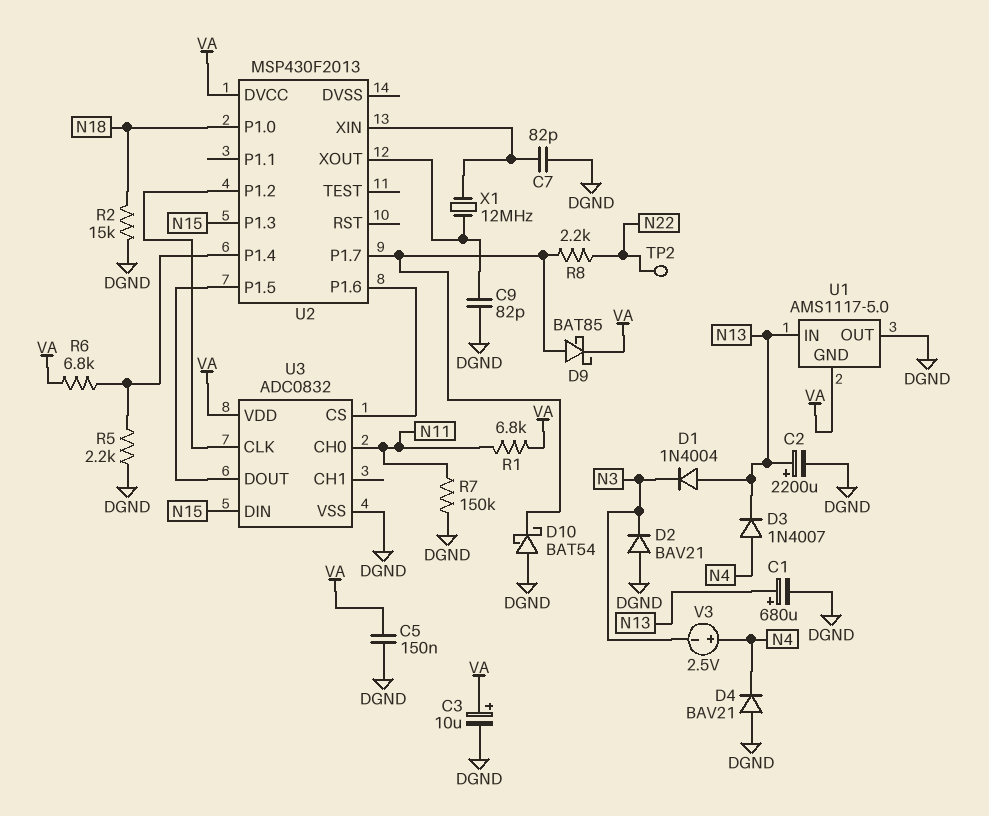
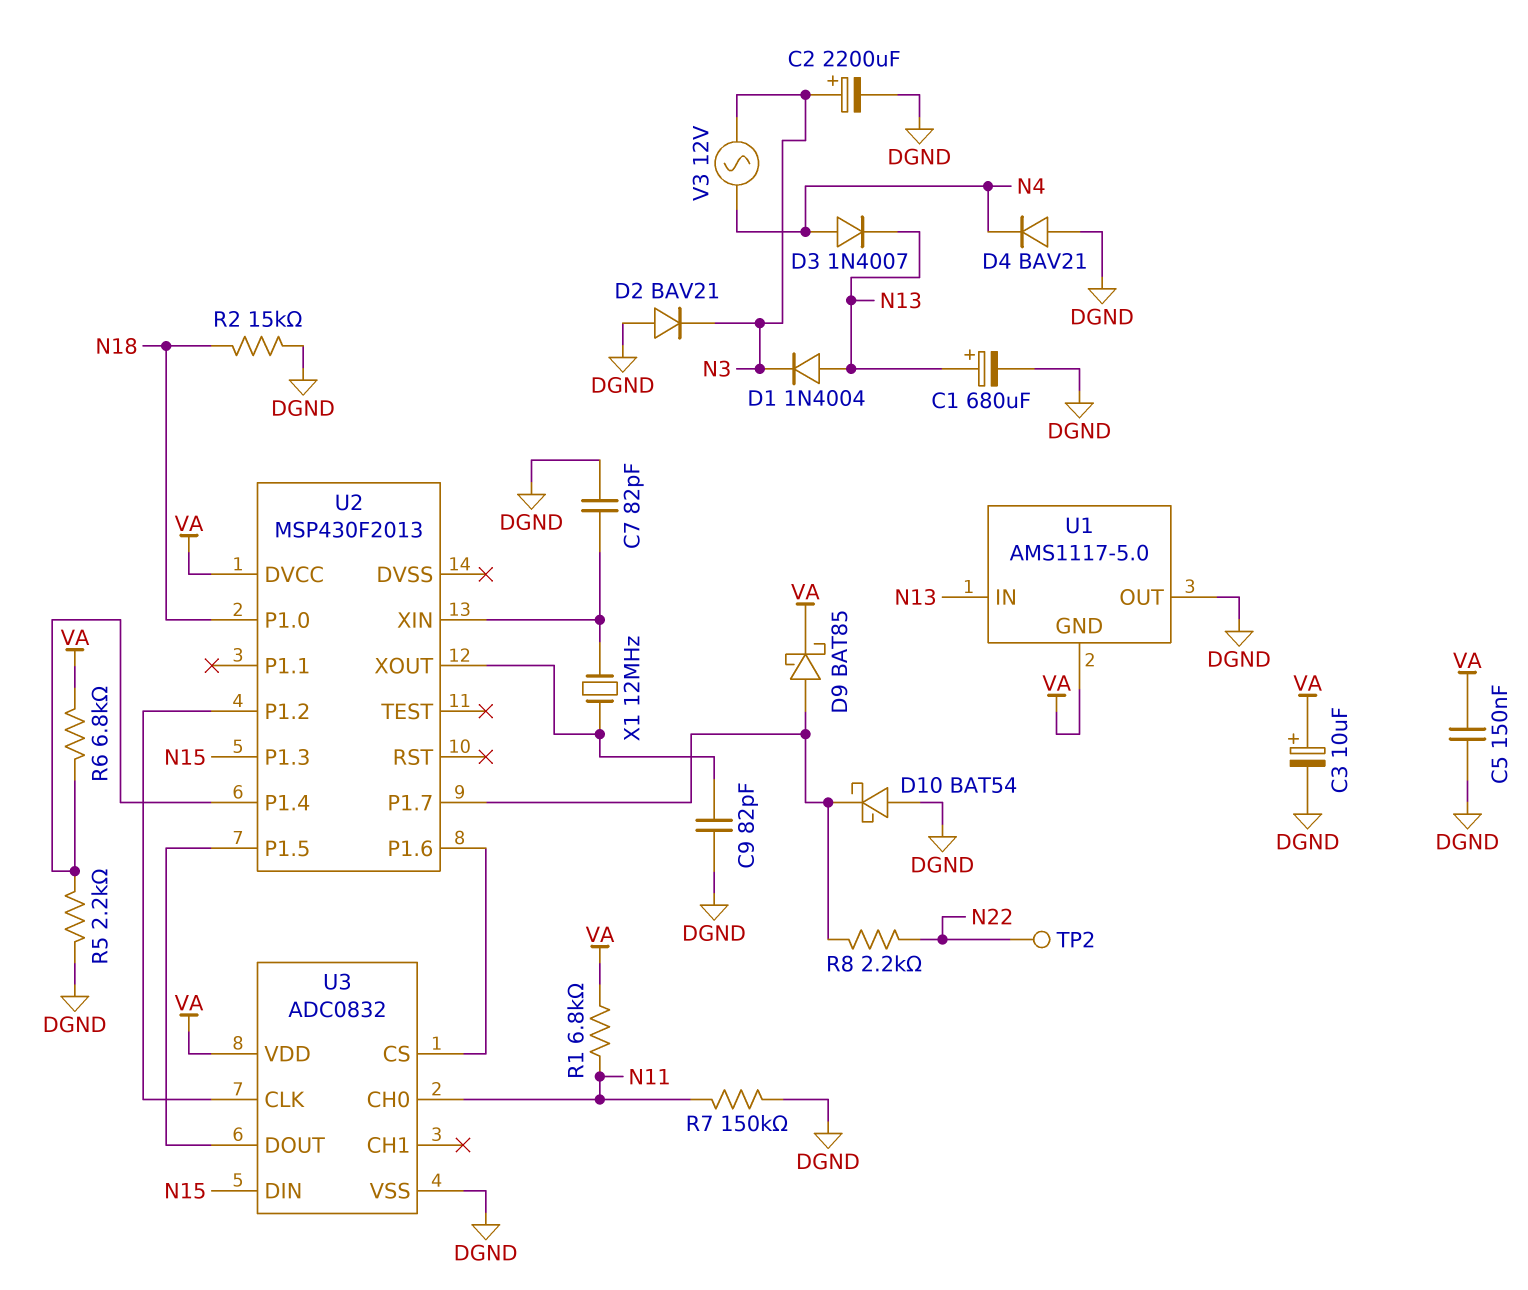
C2: 2200uF (plus N13, minus DGND) -> 2200uF (plus N3, minus DGND)
V3: 2.5V (plus N4, minus N3) -> AC 12V (N3, N4)

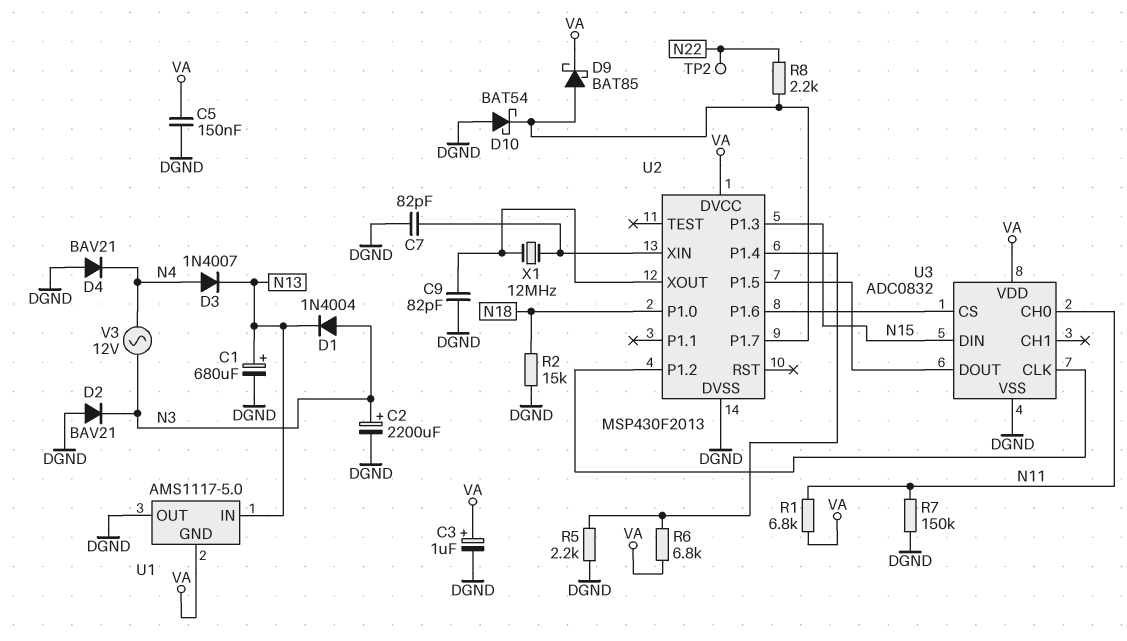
C3: 10uF (plus VA, minus DGND) -> 1uF (plus VA, minus DGND)
D1: diode 1N4004 (A N13, K N3) -> diode 1N4004 (A N3, K N13)
U2 pin DVSS: none -> DGND

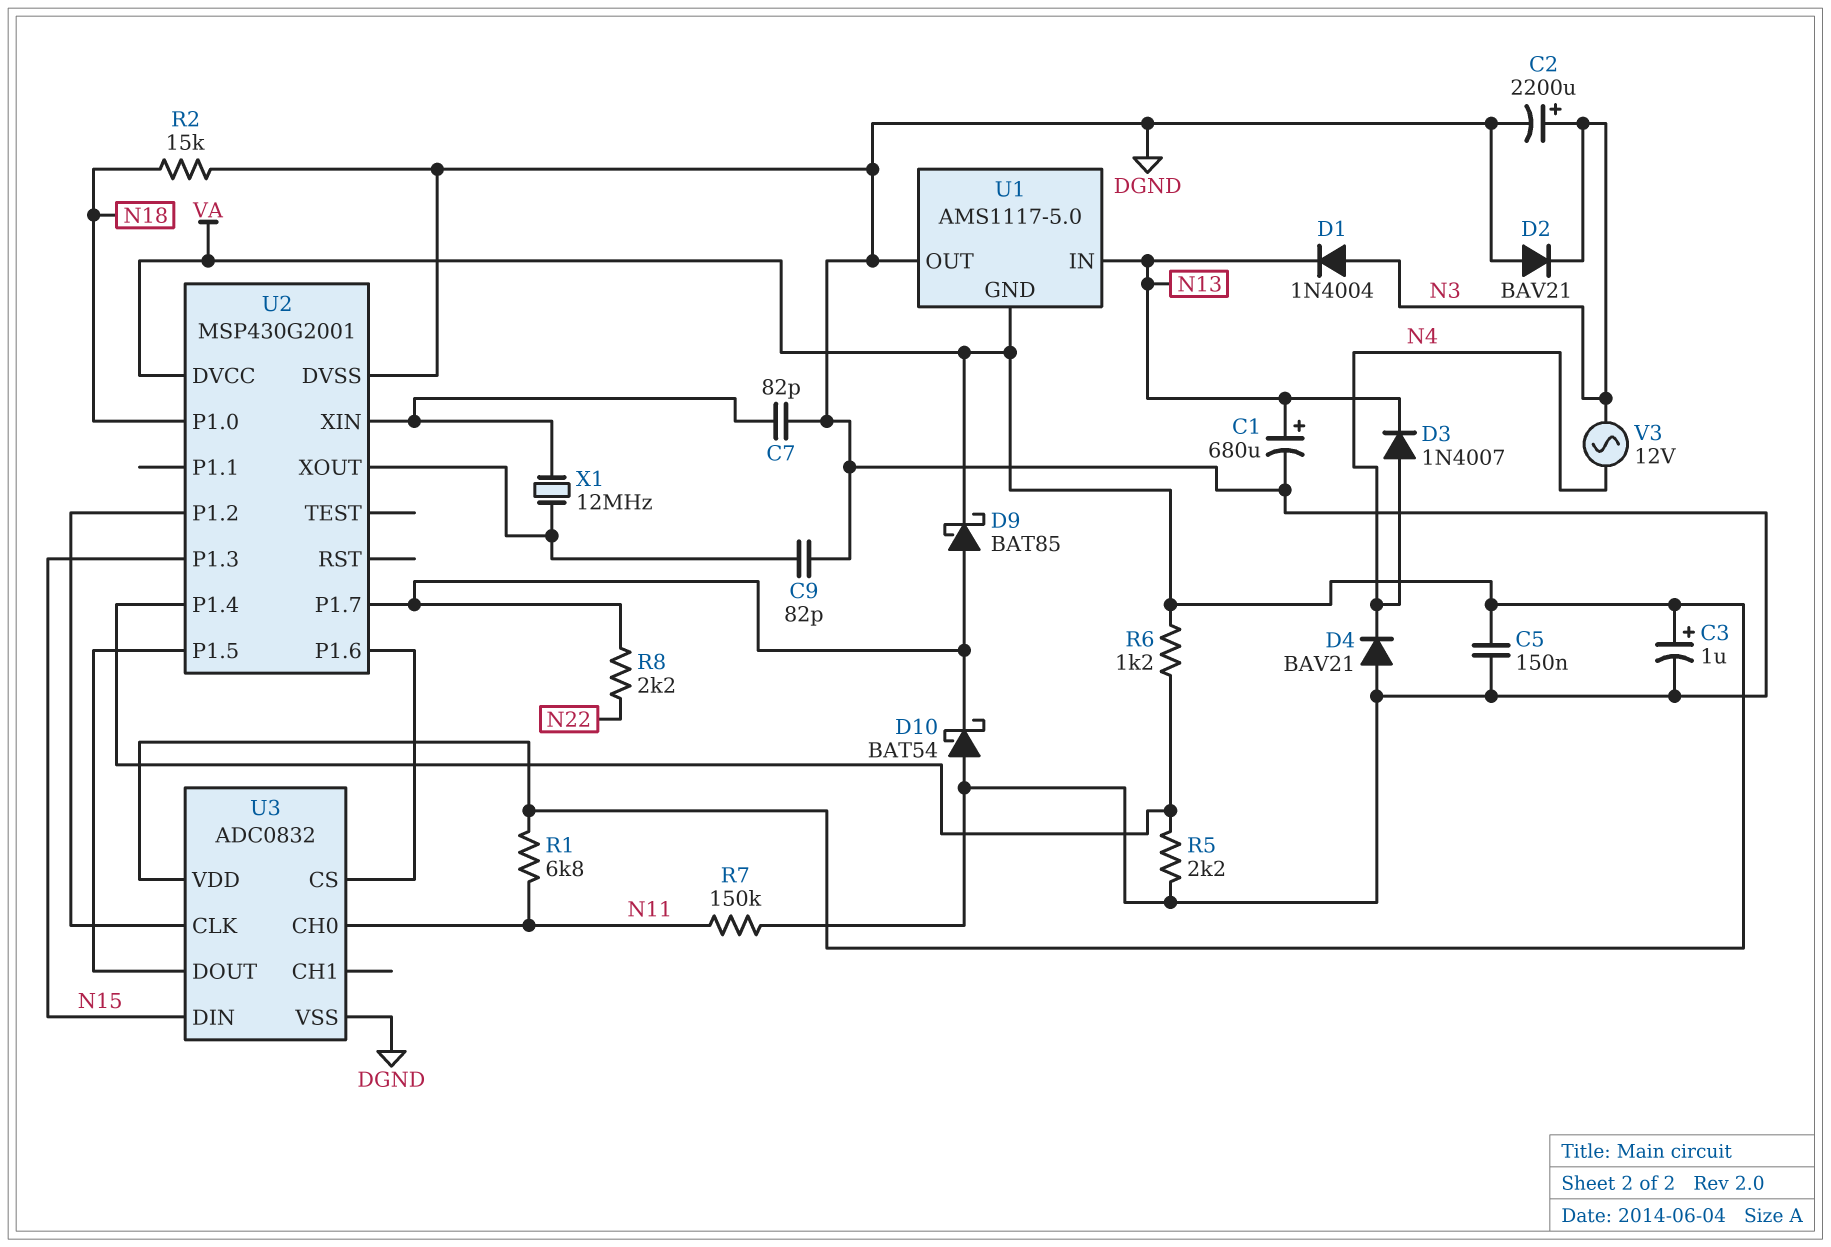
R6: 6.8k (U2/P1.4, VA) -> 1.2k (U2/P1.4, VA)
TP2: test point (N22) -> none
U2: MSP430F2013 -> MSP430G2001

